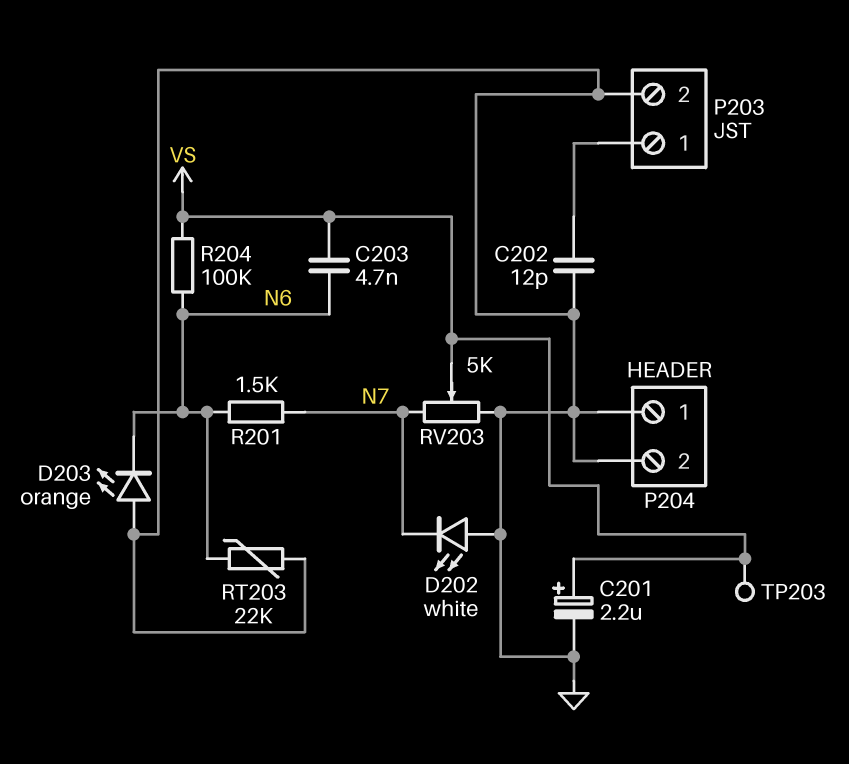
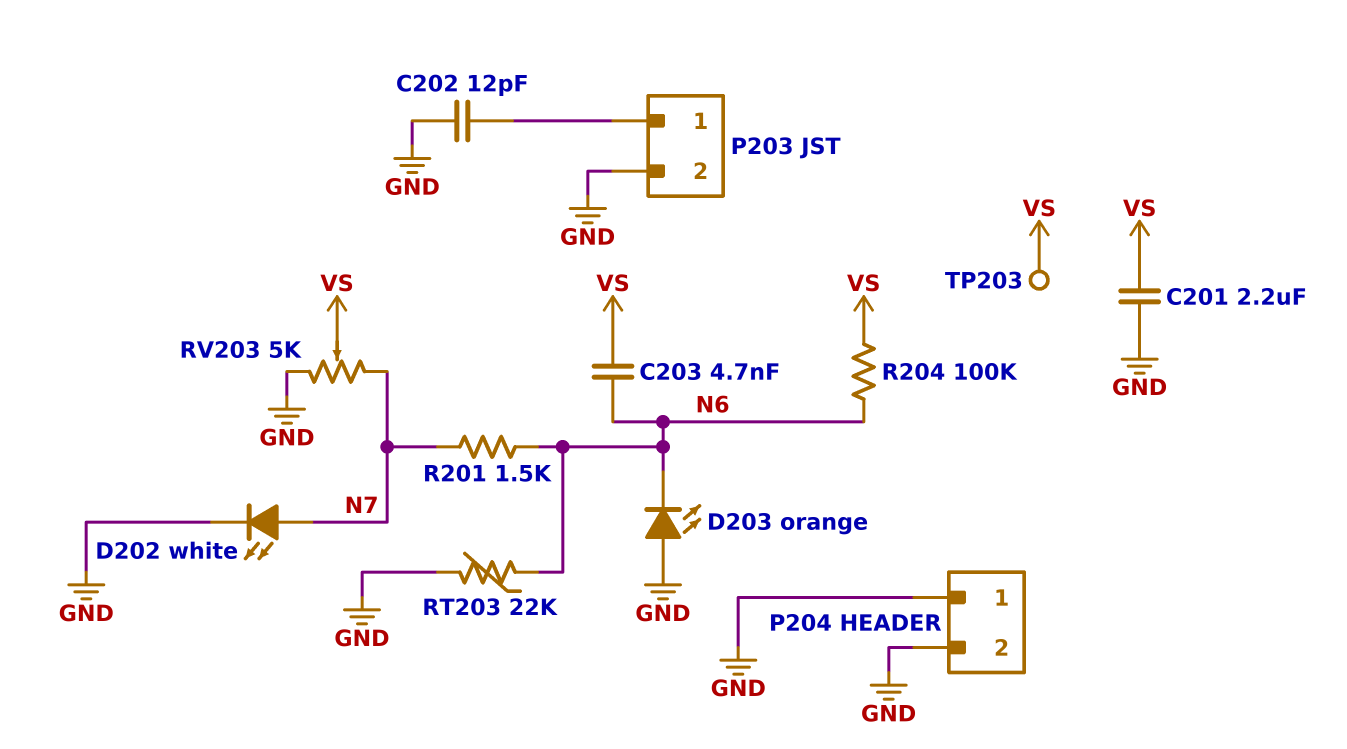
C201: 2.2uF (plus VS, minus GND) -> 2.2uF (GND, VS)
D202: LED white (A GND, K N7) -> LED white (A N7, K GND)

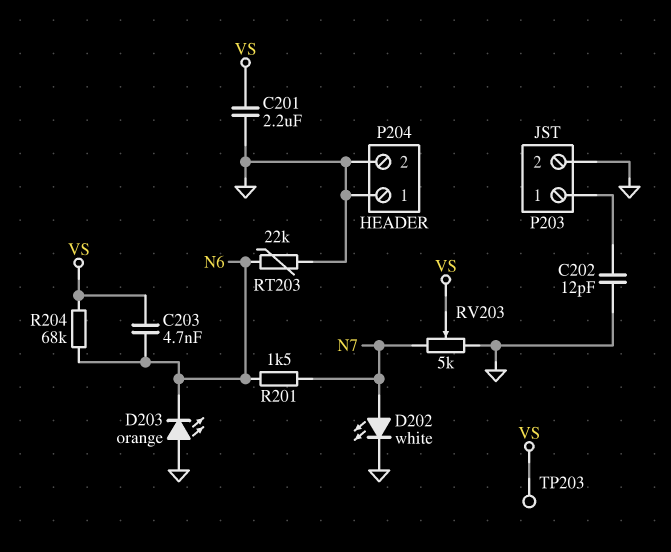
R204: 100k (N6, VS) -> 68k (N6, VS)

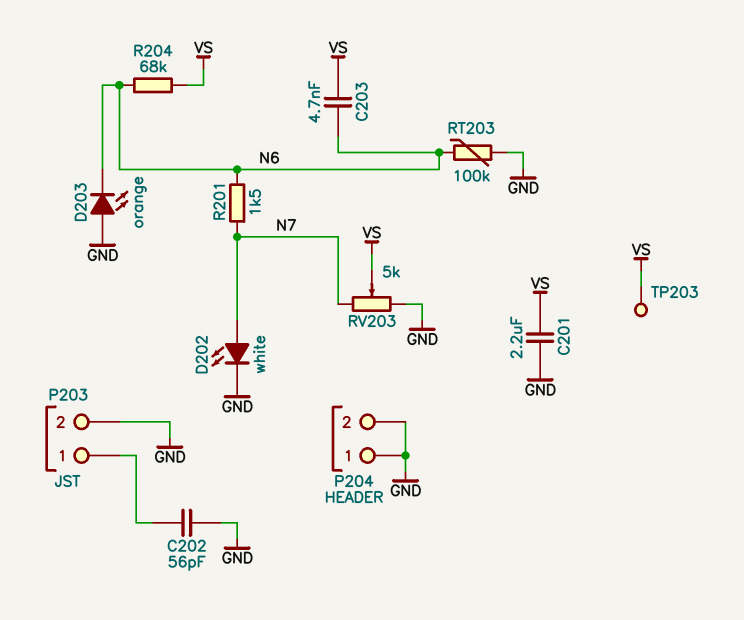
C202: 12pF (GND, P203/1) -> 56pF (GND, P203/1)
RT203: 22k (GND, N6) -> 100k (GND, N6)

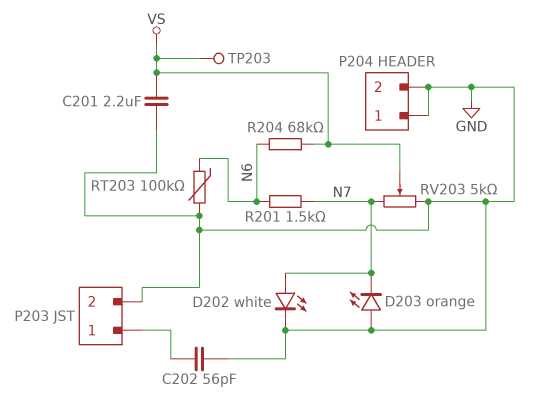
C203: 4.7nF (N6, VS) -> none
D203: LED orange (A GND, K N6) -> LED orange (A GND, K N7)

